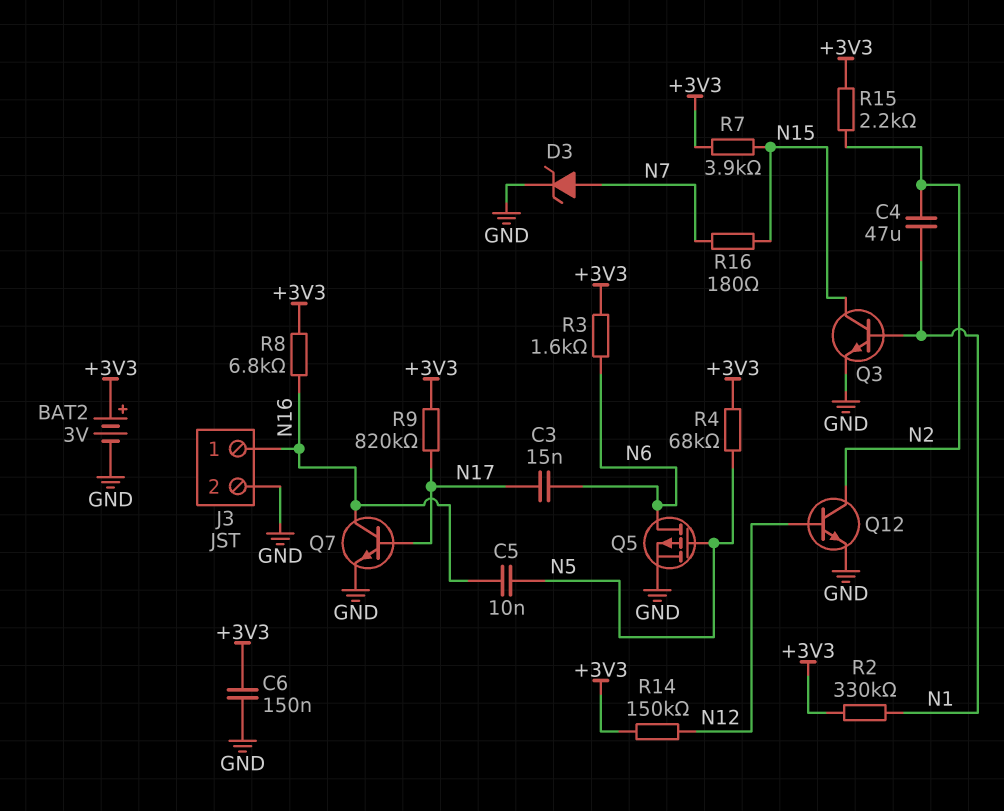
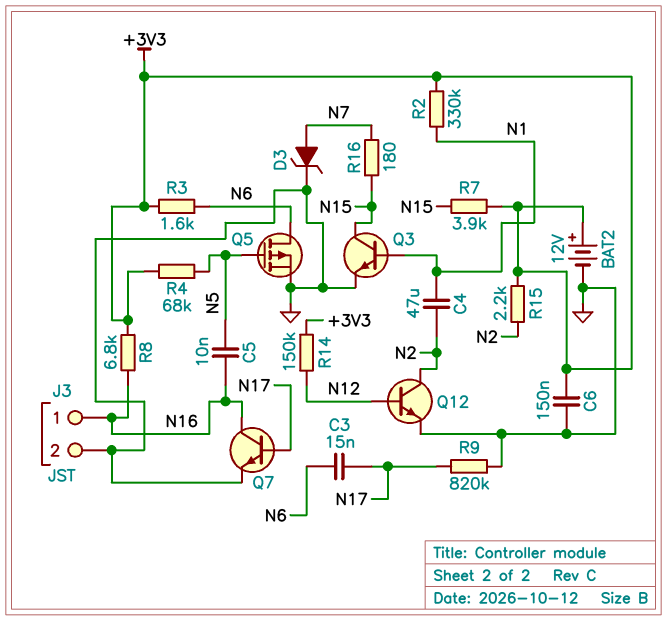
BAT2: 3V (plus +3V3, minus GND) -> 12V (plus +3V3, minus GND)
R9: 820k (+3V3, N17) -> 820k (GND, N17)

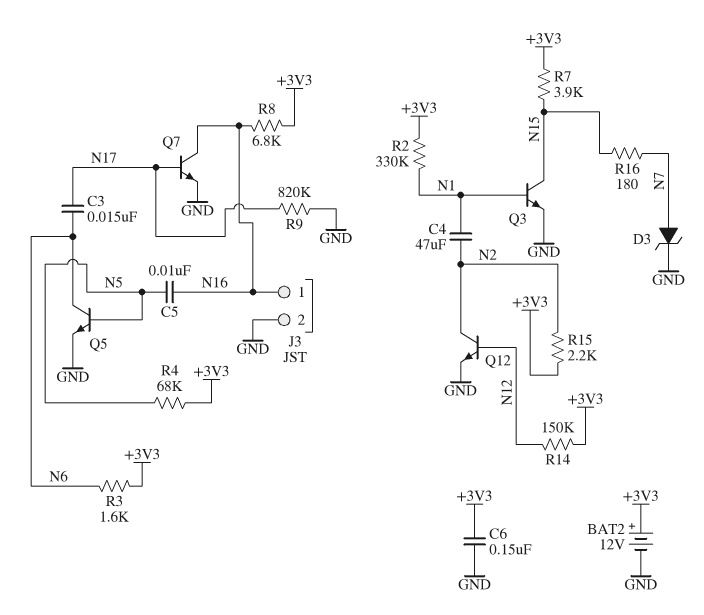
Q5: PMOS (G N5, D N6, S GND) -> NPN (B N5, C N6, E GND)

